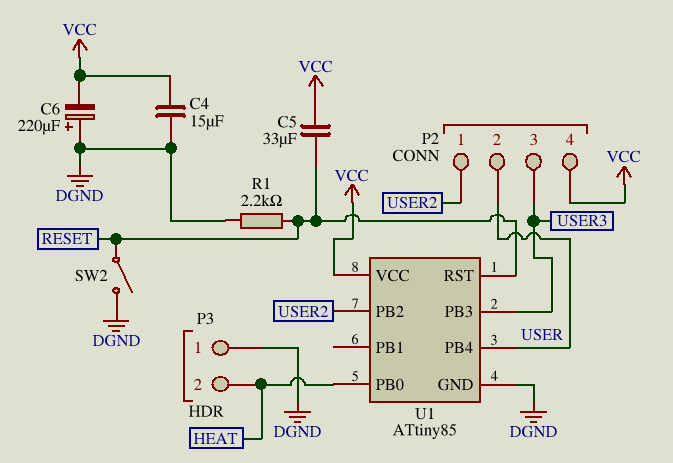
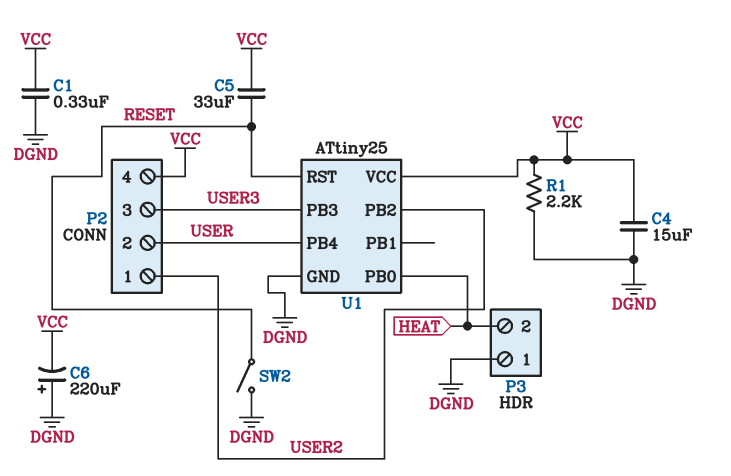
C1: none -> 330nF (DGND, VCC)
R1: 2.2k (DGND, RESET) -> 2.2k (DGND, VCC)
U1: ATtiny85 -> ATtiny25

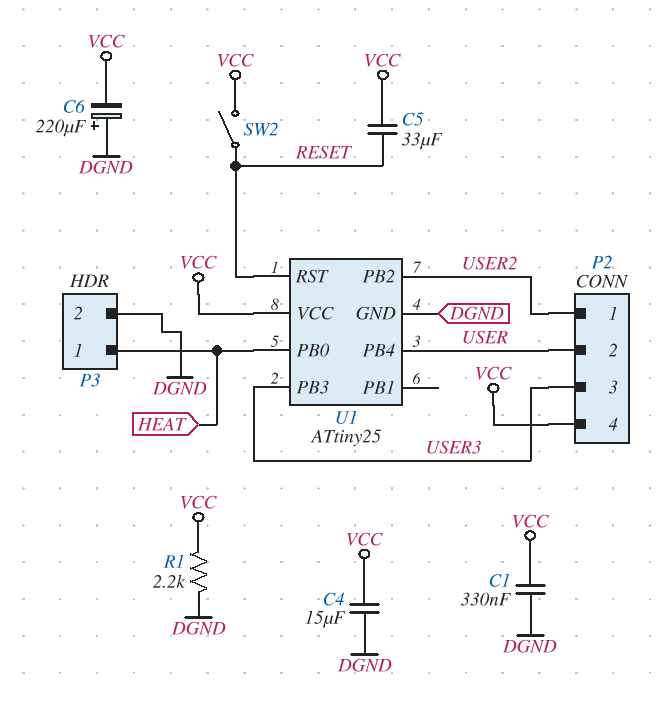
P3 pin 1: DGND -> HEAT
P3 pin 2: HEAT -> DGND
SW2: switch (DGND, RESET) -> switch (RESET, VCC)

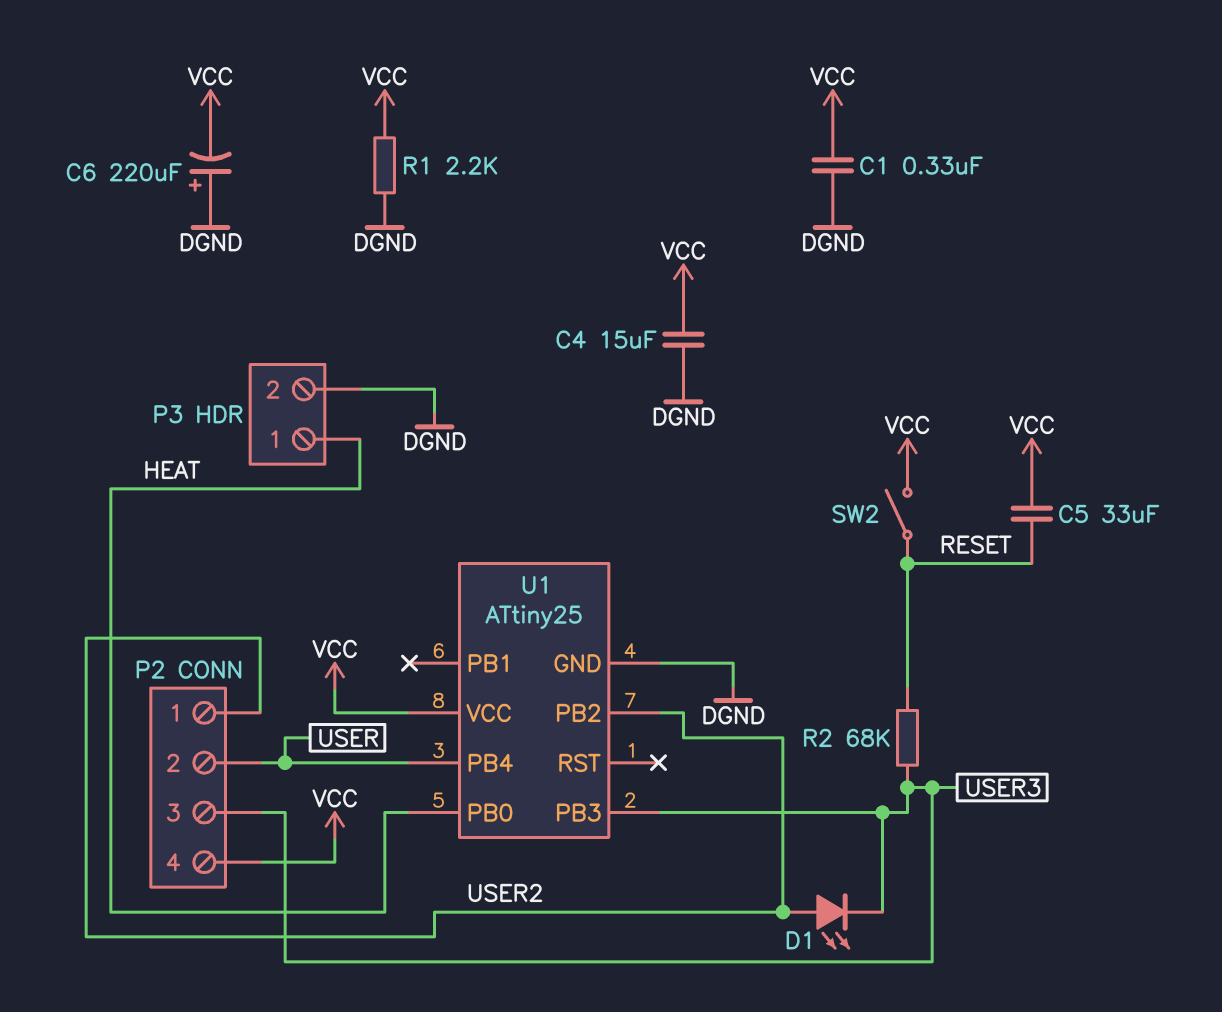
D1: none -> LED (A USER2, K USER3)
R2: none -> 68k (RESET, USER3)
U1 pin RST: RESET -> none

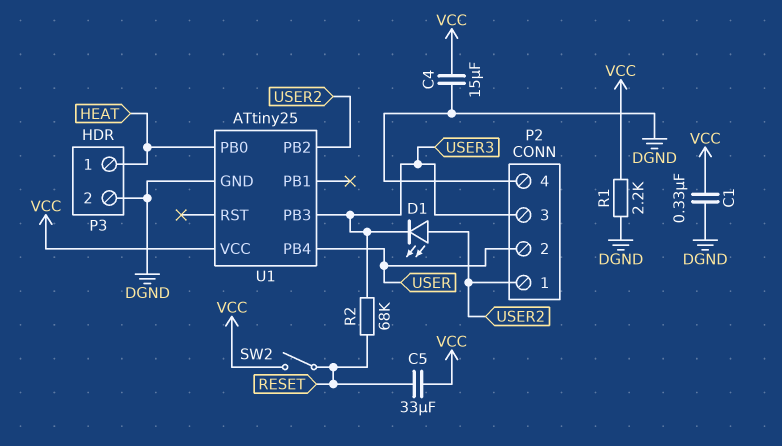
C6: 220uF (plus DGND, minus VCC) -> none
P2 pin 4: VCC -> DGND

